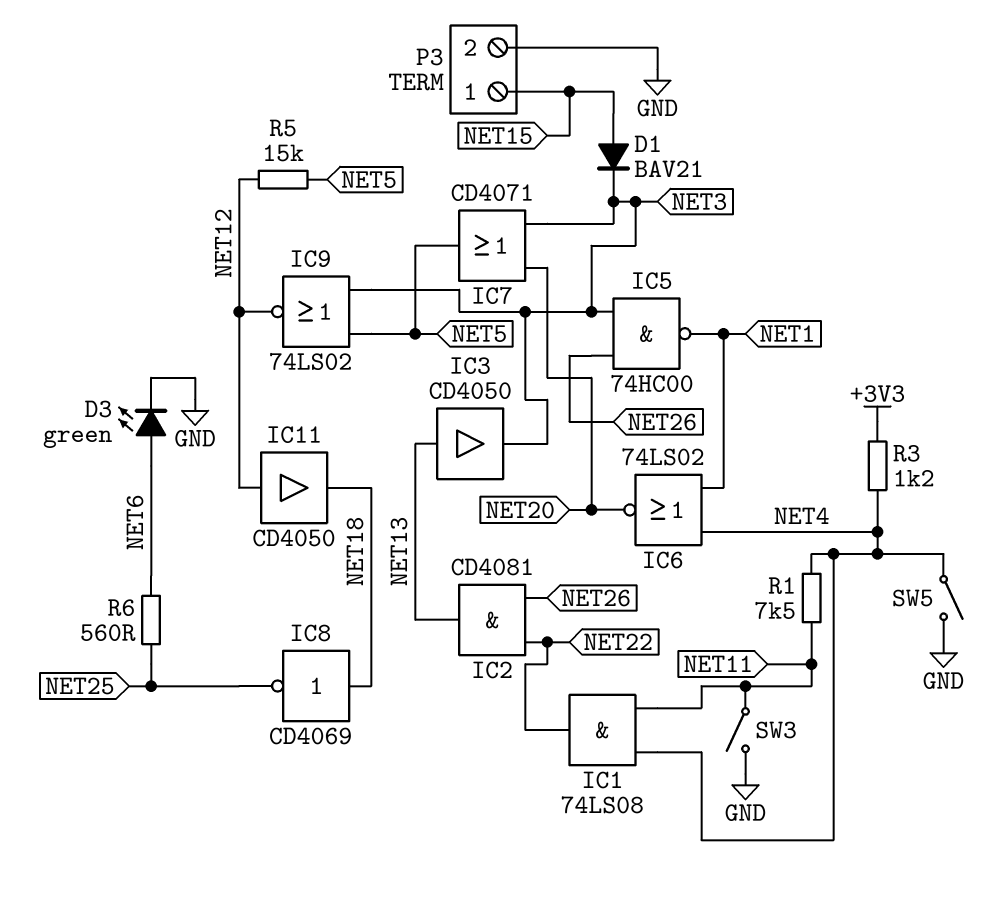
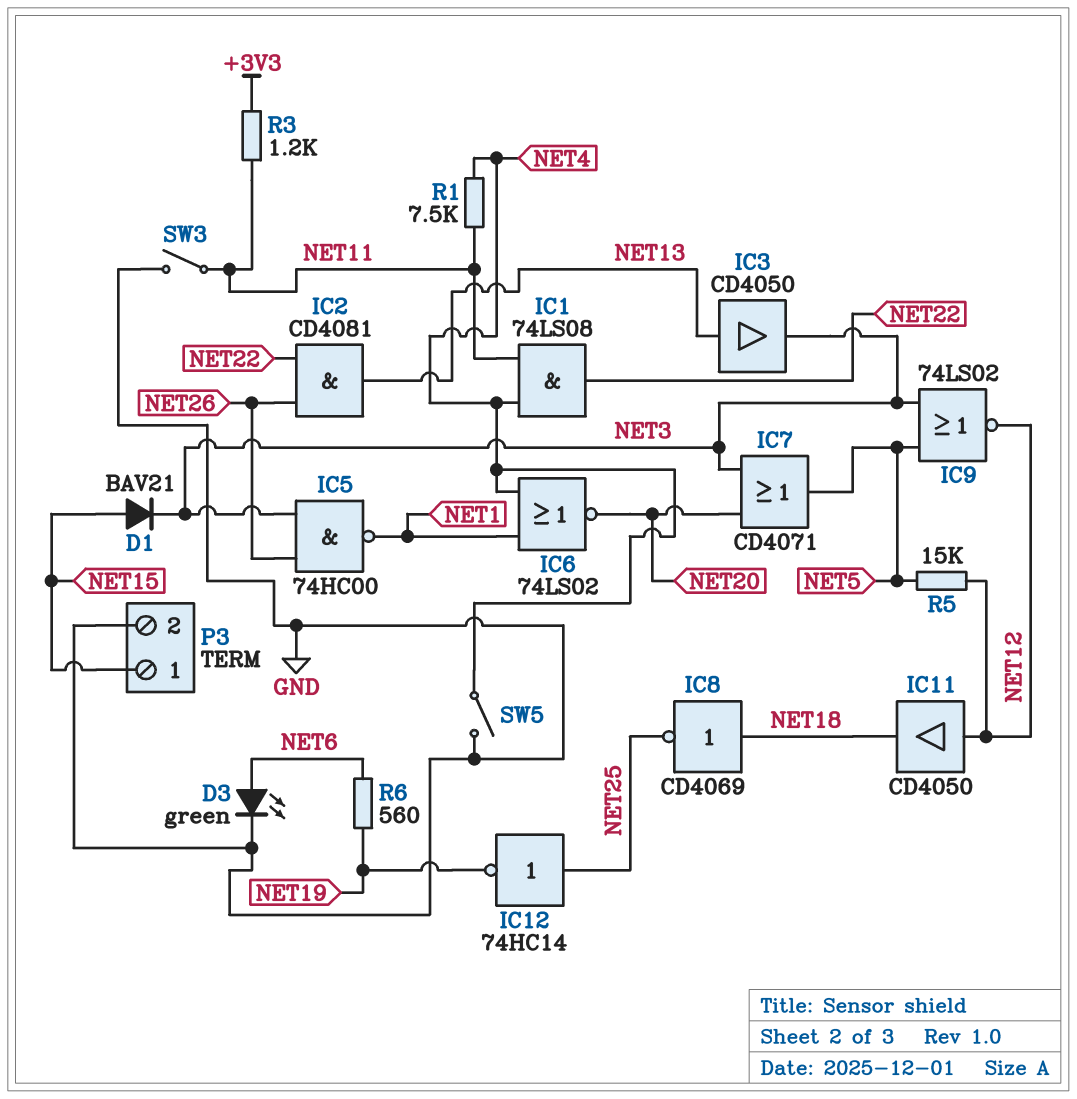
IC12: none -> NOT 74HC14 (in NET25, out NET19)
R3: 1.2k (+3V3, NET4) -> 1.2k (+3V3, NET11)
R6: 560 (NET6, NET25) -> 560 (NET6, NET19)

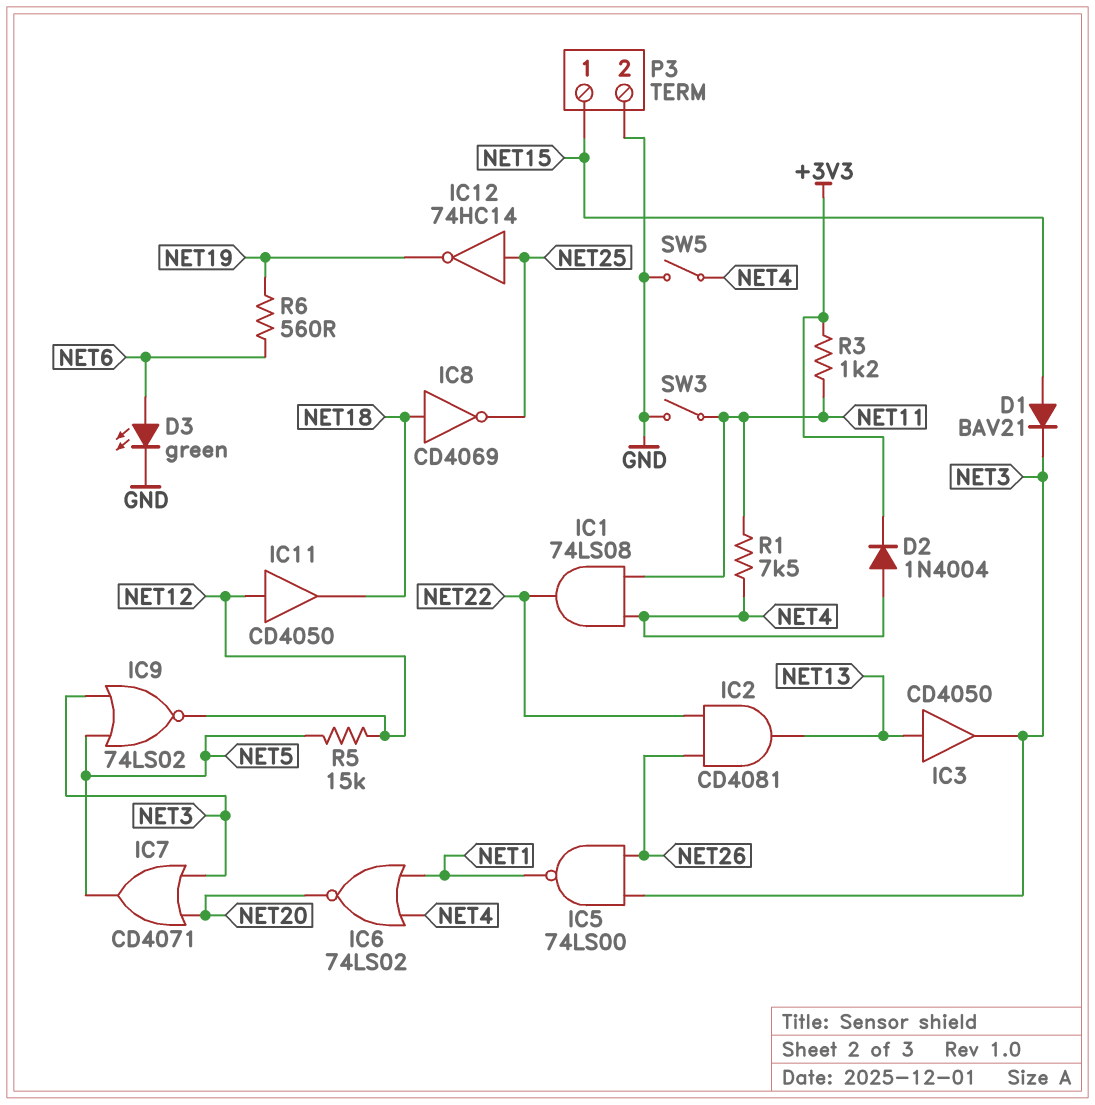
D2: none -> diode 1N4004 (A NET4, K +3V3)
IC5: NAND 74HC00 (in NET3, in NET26, out NET1) -> NAND 74LS00 (in NET3, in NET26, out NET1)

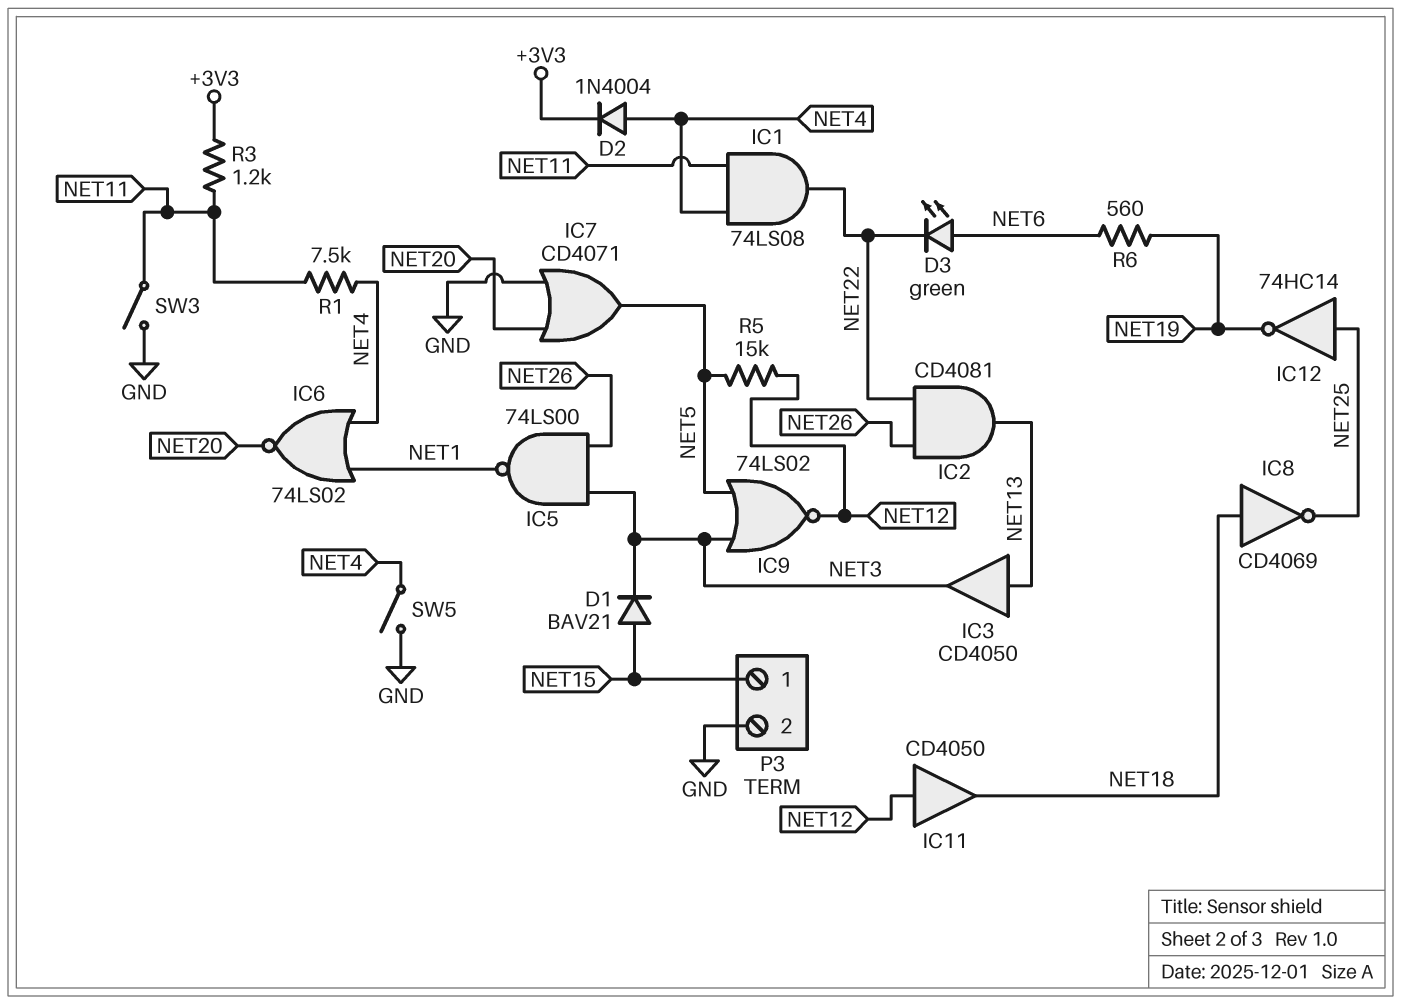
D3: LED green (A NET6, K GND) -> LED green (A NET6, K NET22)
IC7: OR CD4071 (in NET3, in NET20, out NET5) -> OR CD4071 (in GND, in NET20, out NET5)

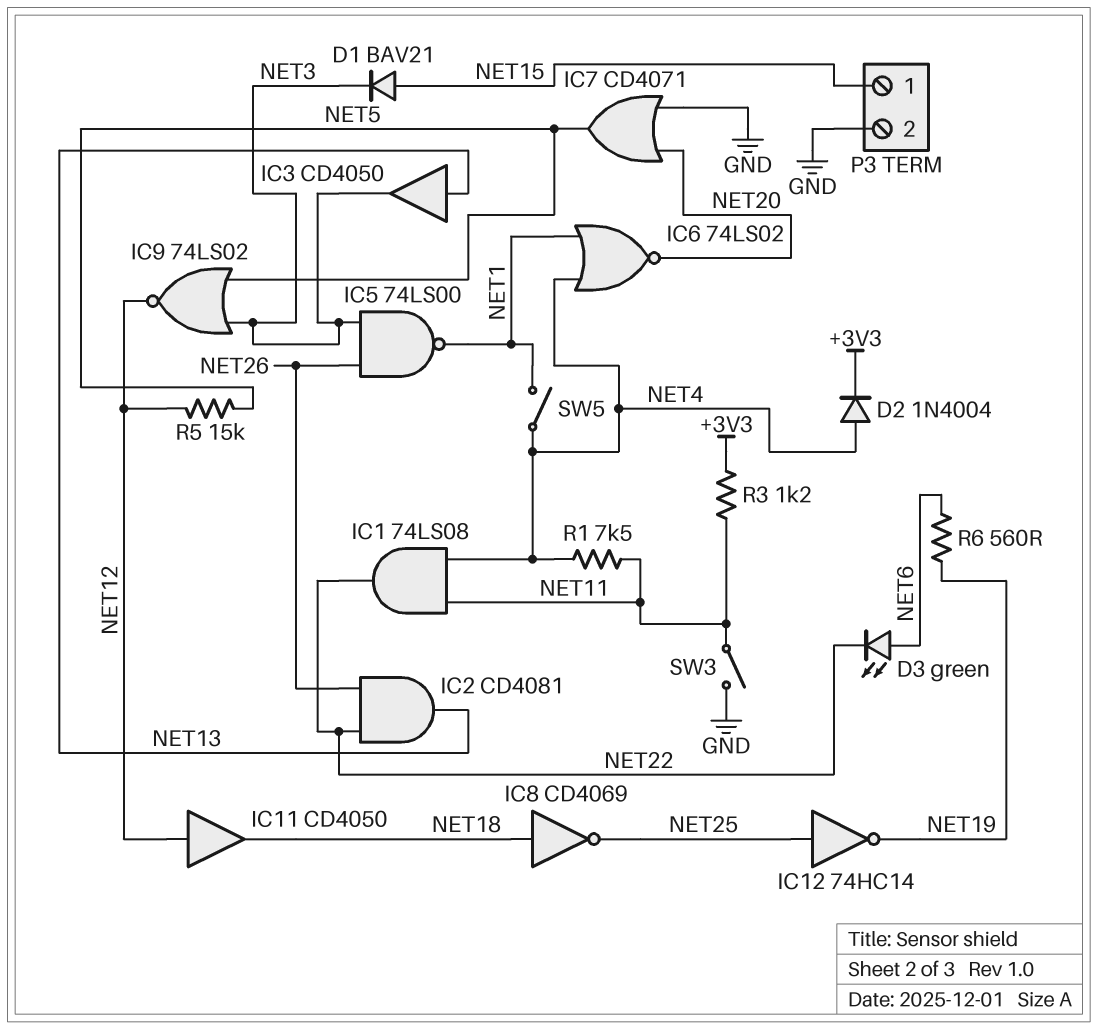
SW5: switch (GND, NET4) -> switch (NET1, NET4)

